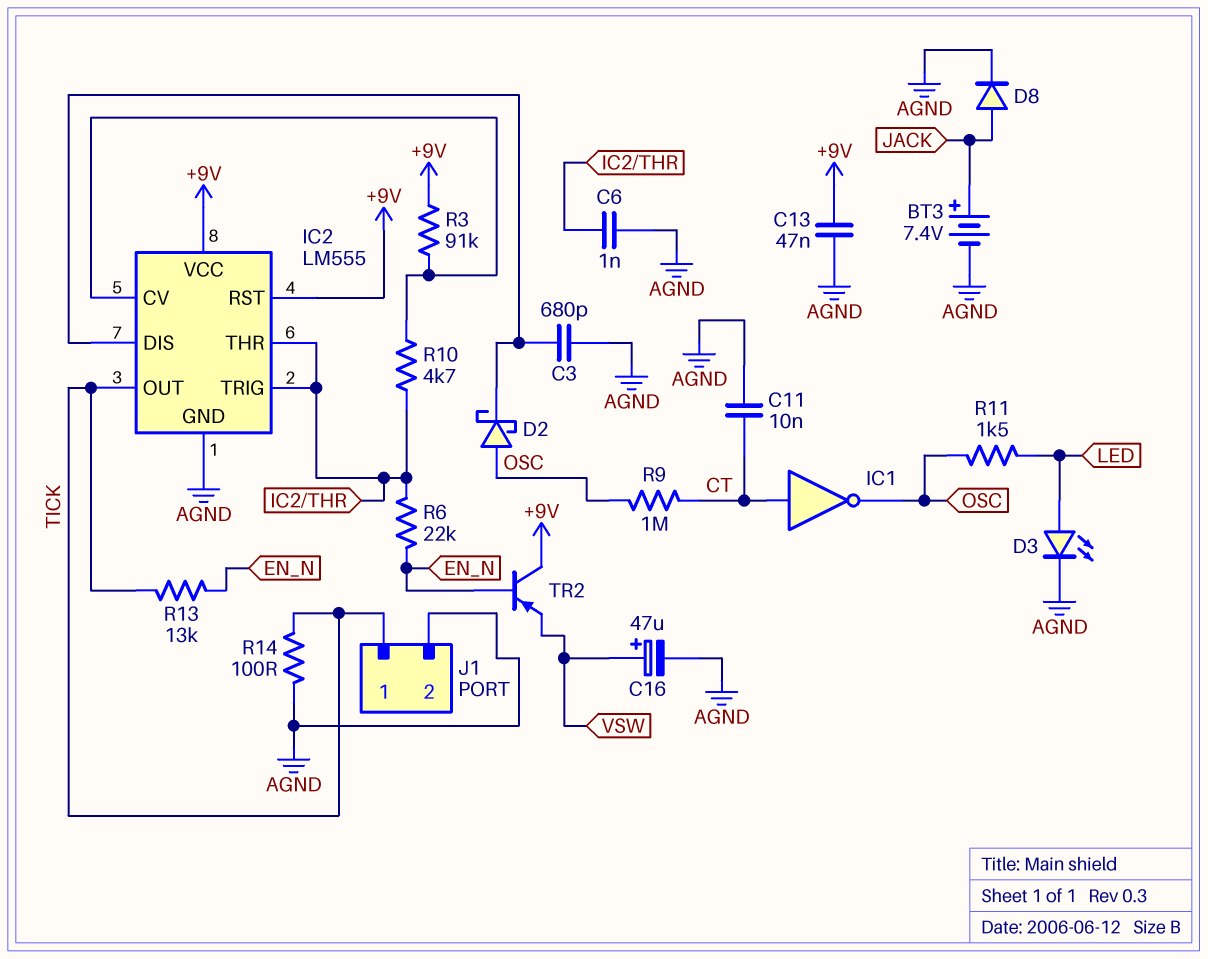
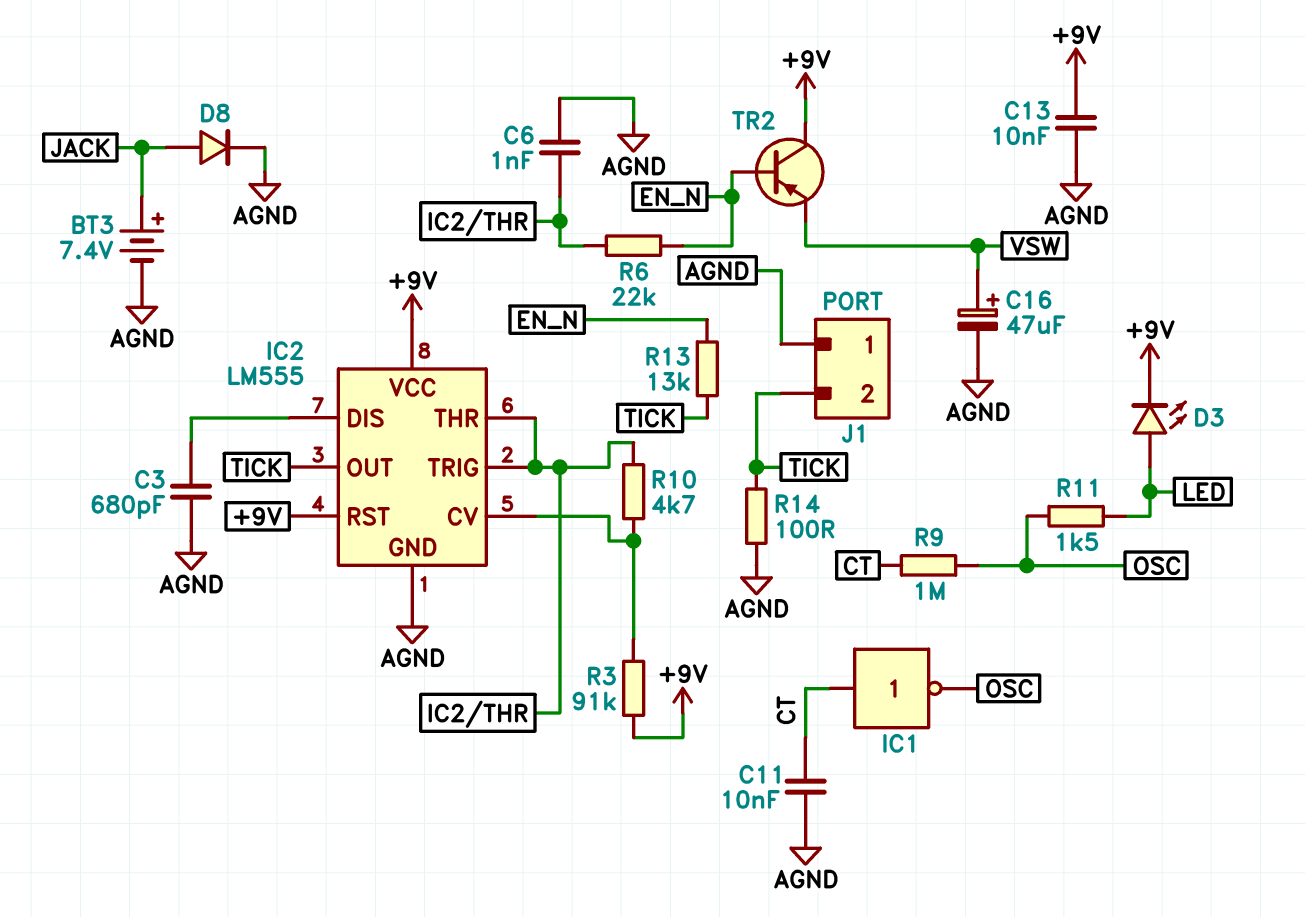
C13: 47nF (+9V, AGND) -> 10nF (+9V, AGND)
D2: schottky (A OSC, K IC2/DIS) -> none
D3: LED (A LED, K AGND) -> LED (A LED, K +9V)
J1 pin 1: TICK -> AGND
J1 pin 2: AGND -> TICK

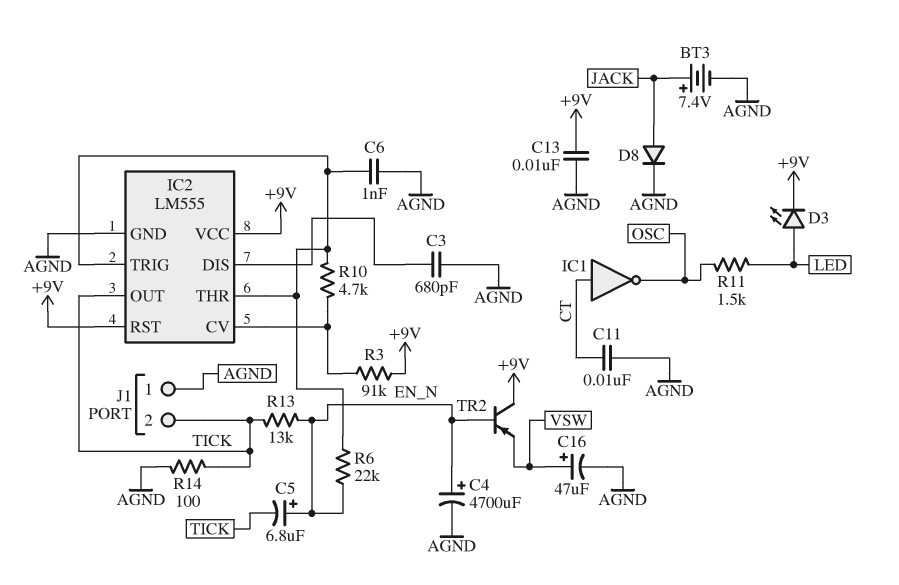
C4: none -> 4700uF (plus EN_N, minus AGND)
C5: none -> 6.8uF (plus EN_N, minus TICK)
R9: 1M (CT, OSC) -> none

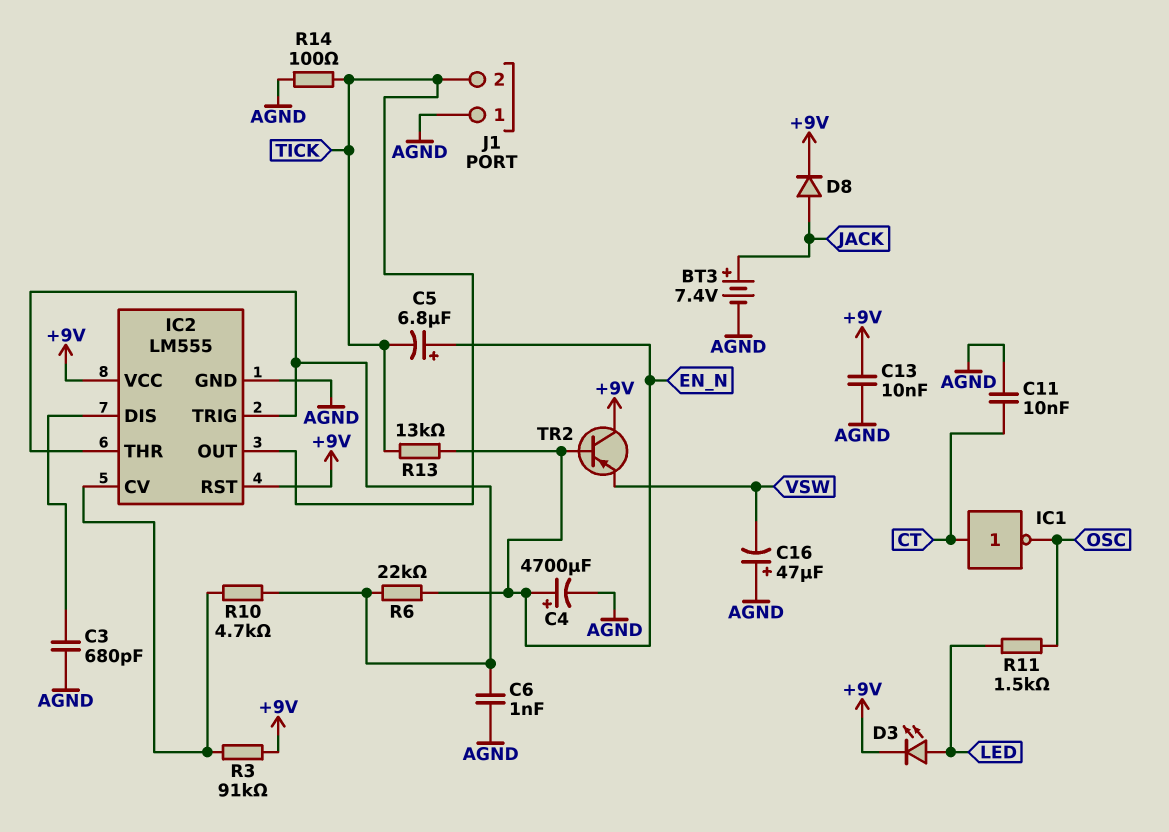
C16: 47uF (plus VSW, minus AGND) -> 47uF (plus AGND, minus VSW)
D8: diode (A JACK, K AGND) -> diode (A JACK, K +9V)

